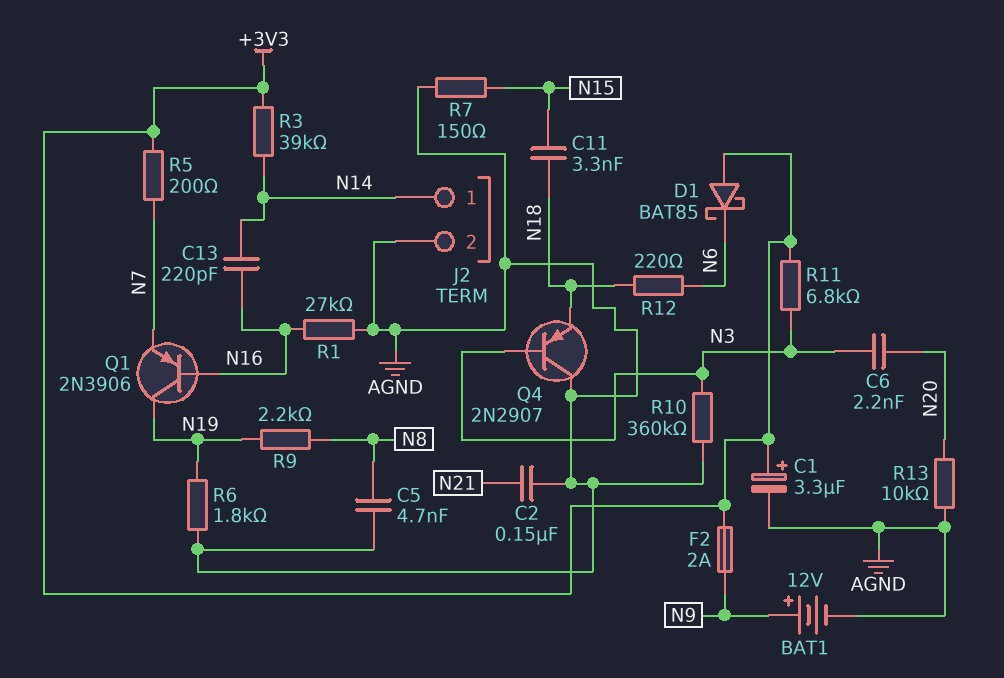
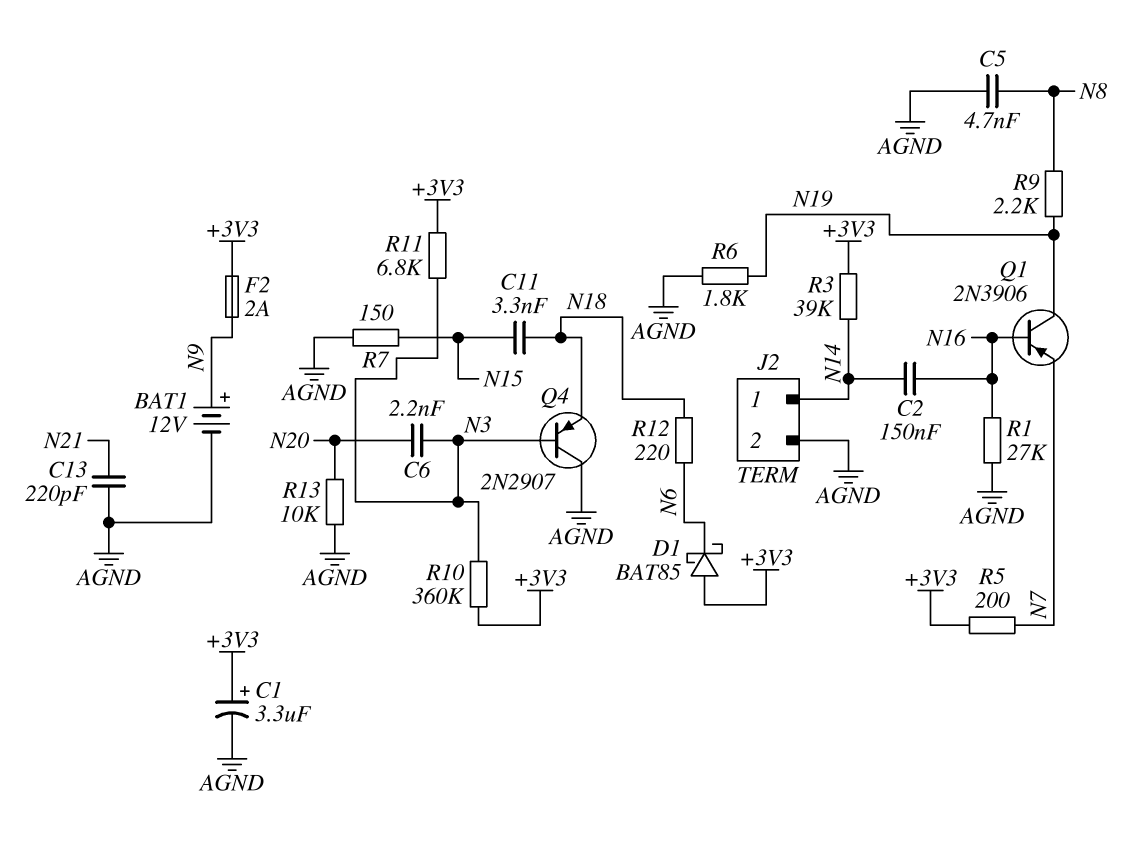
C2: 150nF (AGND, N21) -> 150nF (N14, N16)
C13: 220pF (N14, N16) -> 220pF (AGND, N21)
R10: 360k (AGND, N3) -> 360k (+3V3, N3)

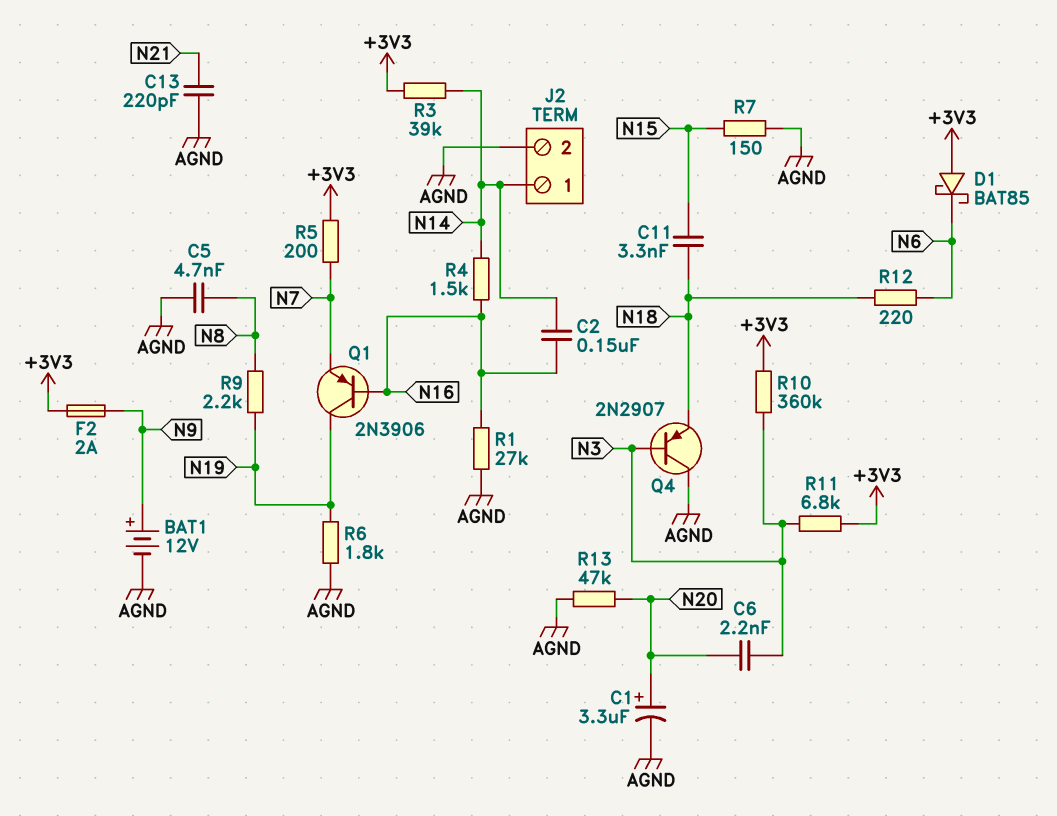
C1: 3.3uF (plus +3V3, minus AGND) -> 3.3uF (plus N20, minus AGND)
R4: none -> 1.5k (N14, N16)
R13: 10k (AGND, N20) -> 47k (AGND, N20)

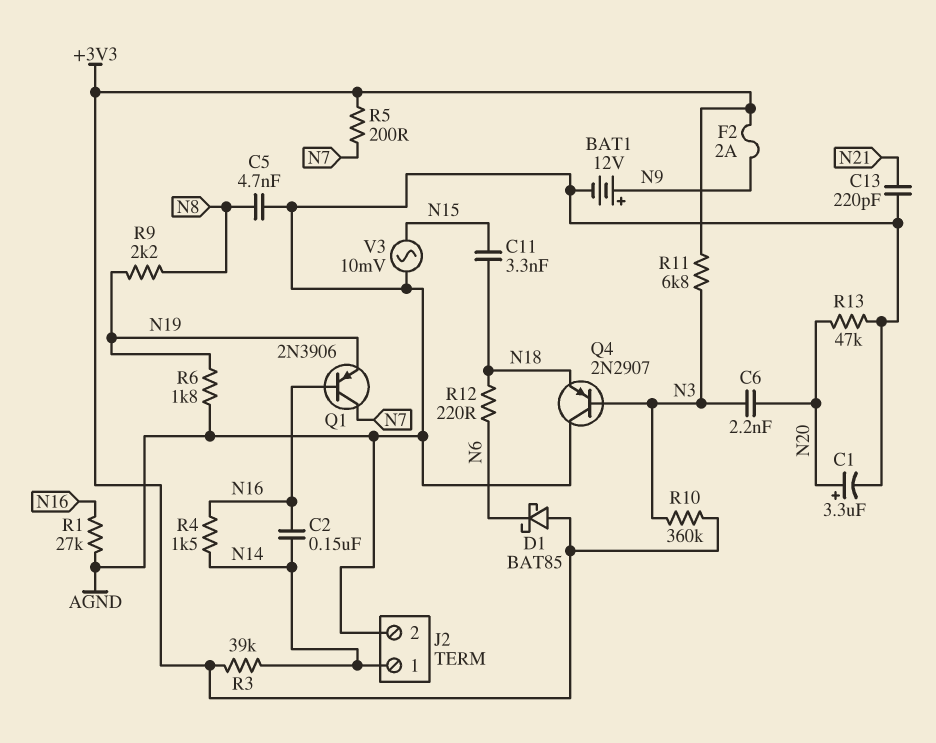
Q1: PNP 2N3906 (B N16, C N19, E N7) -> PNP 2N3906 (B N16, C N7, E N19)
R7: 150 (AGND, N15) -> none
V3: none -> AC 10mV (AGND, N15)

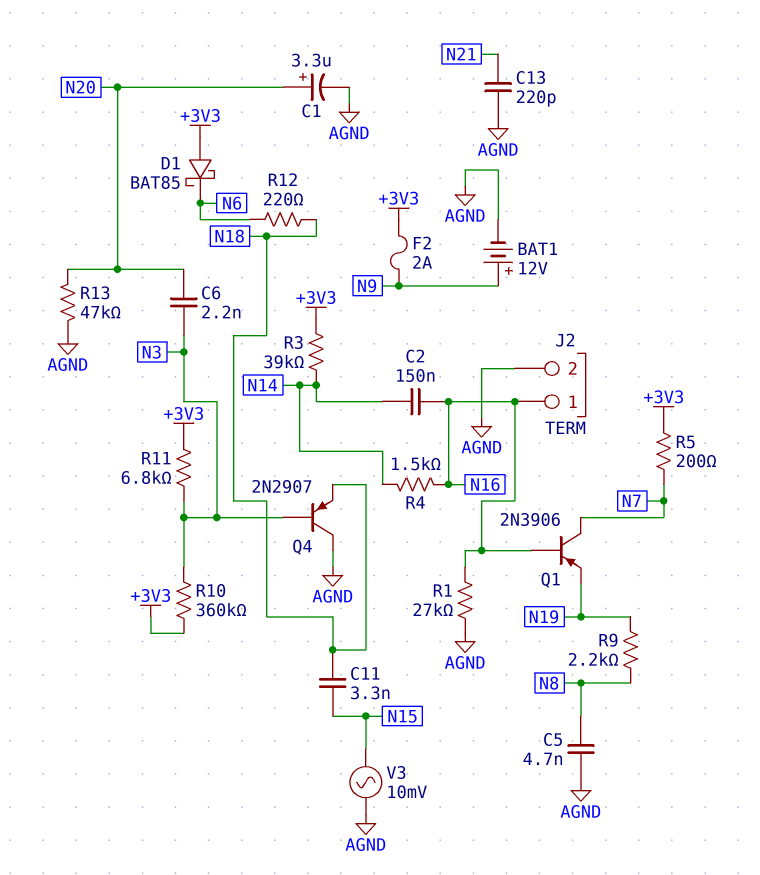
J2 pin 1: N14 -> N16
R6: 1.8k (AGND, N19) -> none

